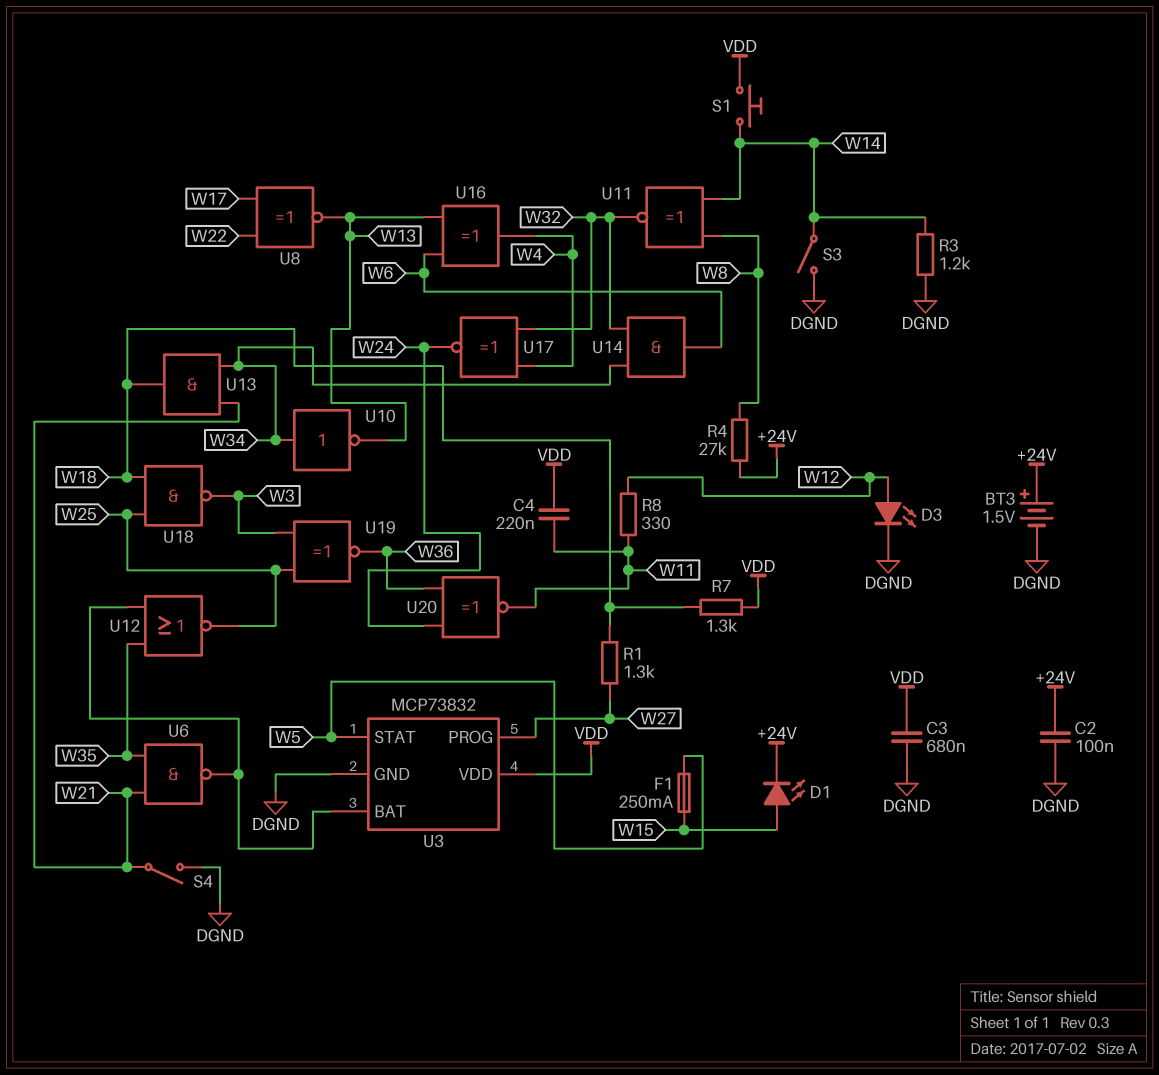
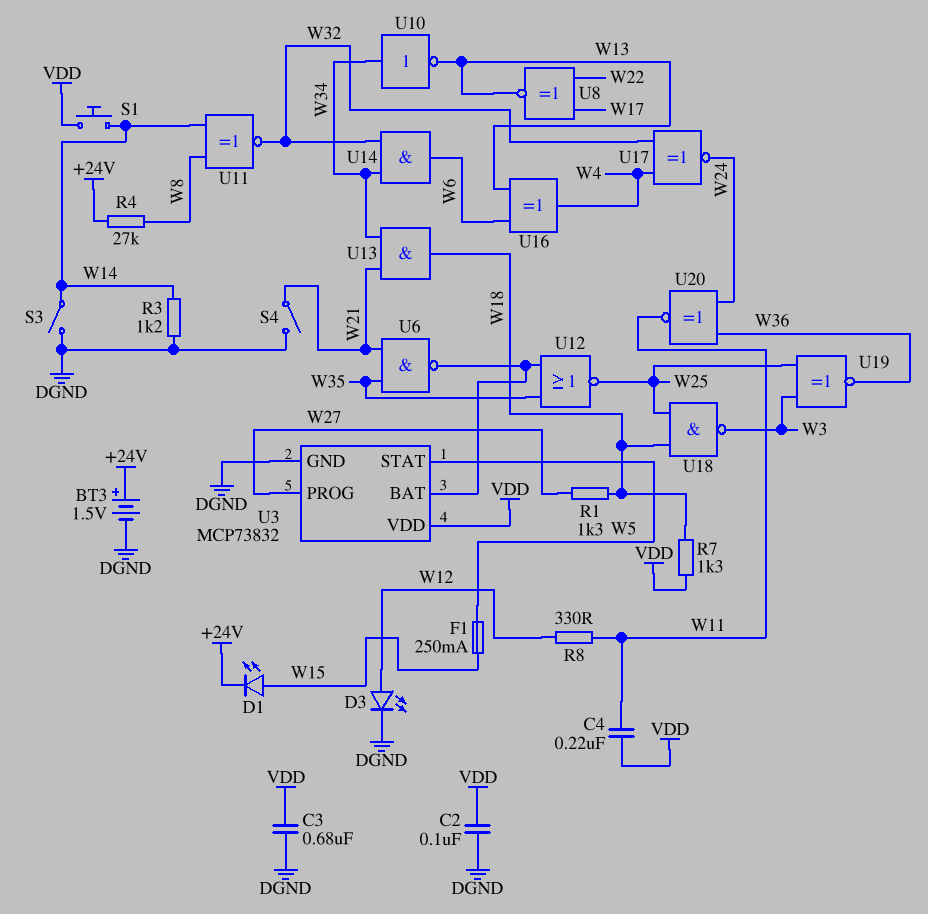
C2: 100nF (+24V, DGND) -> 100nF (DGND, VDD)

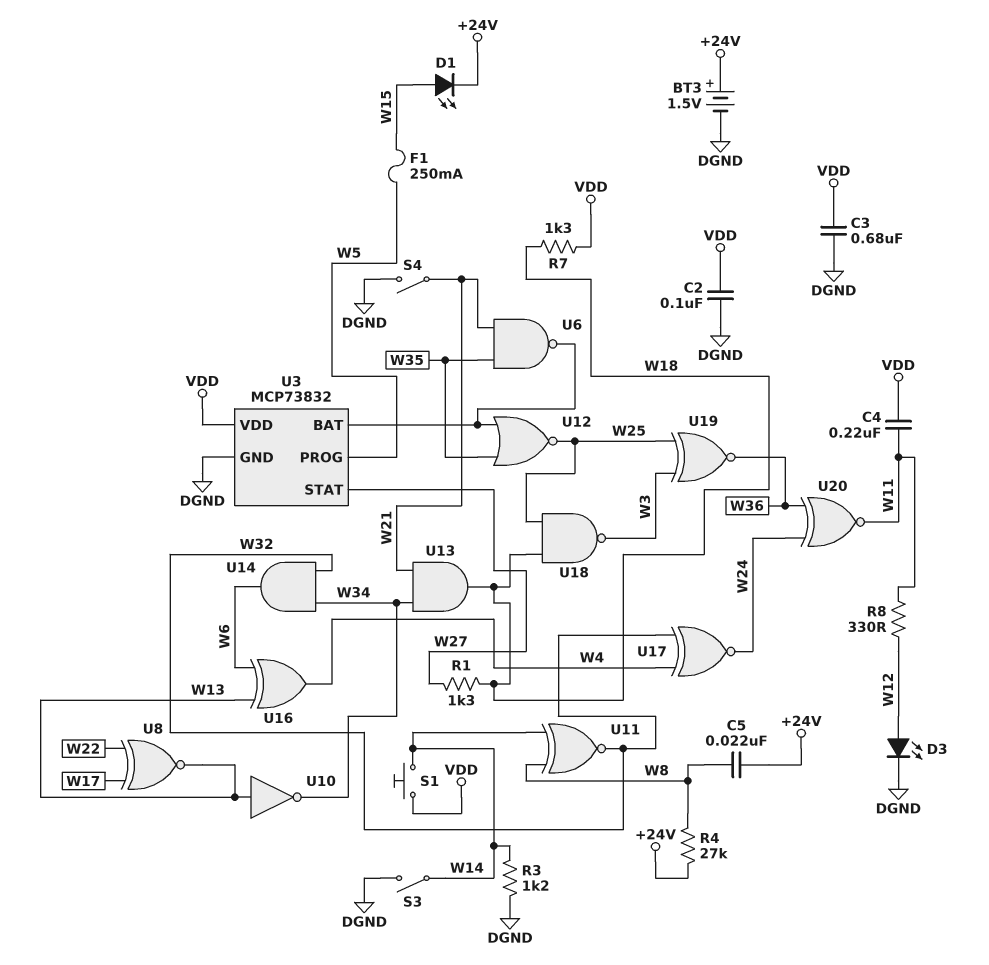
C5: none -> 22nF (+24V, W8)
U3 pin PROG: W27 -> W5
U3 pin STAT: W5 -> W27
U10: NOT (in W34, out W13) -> NOT (in W13, out W34)

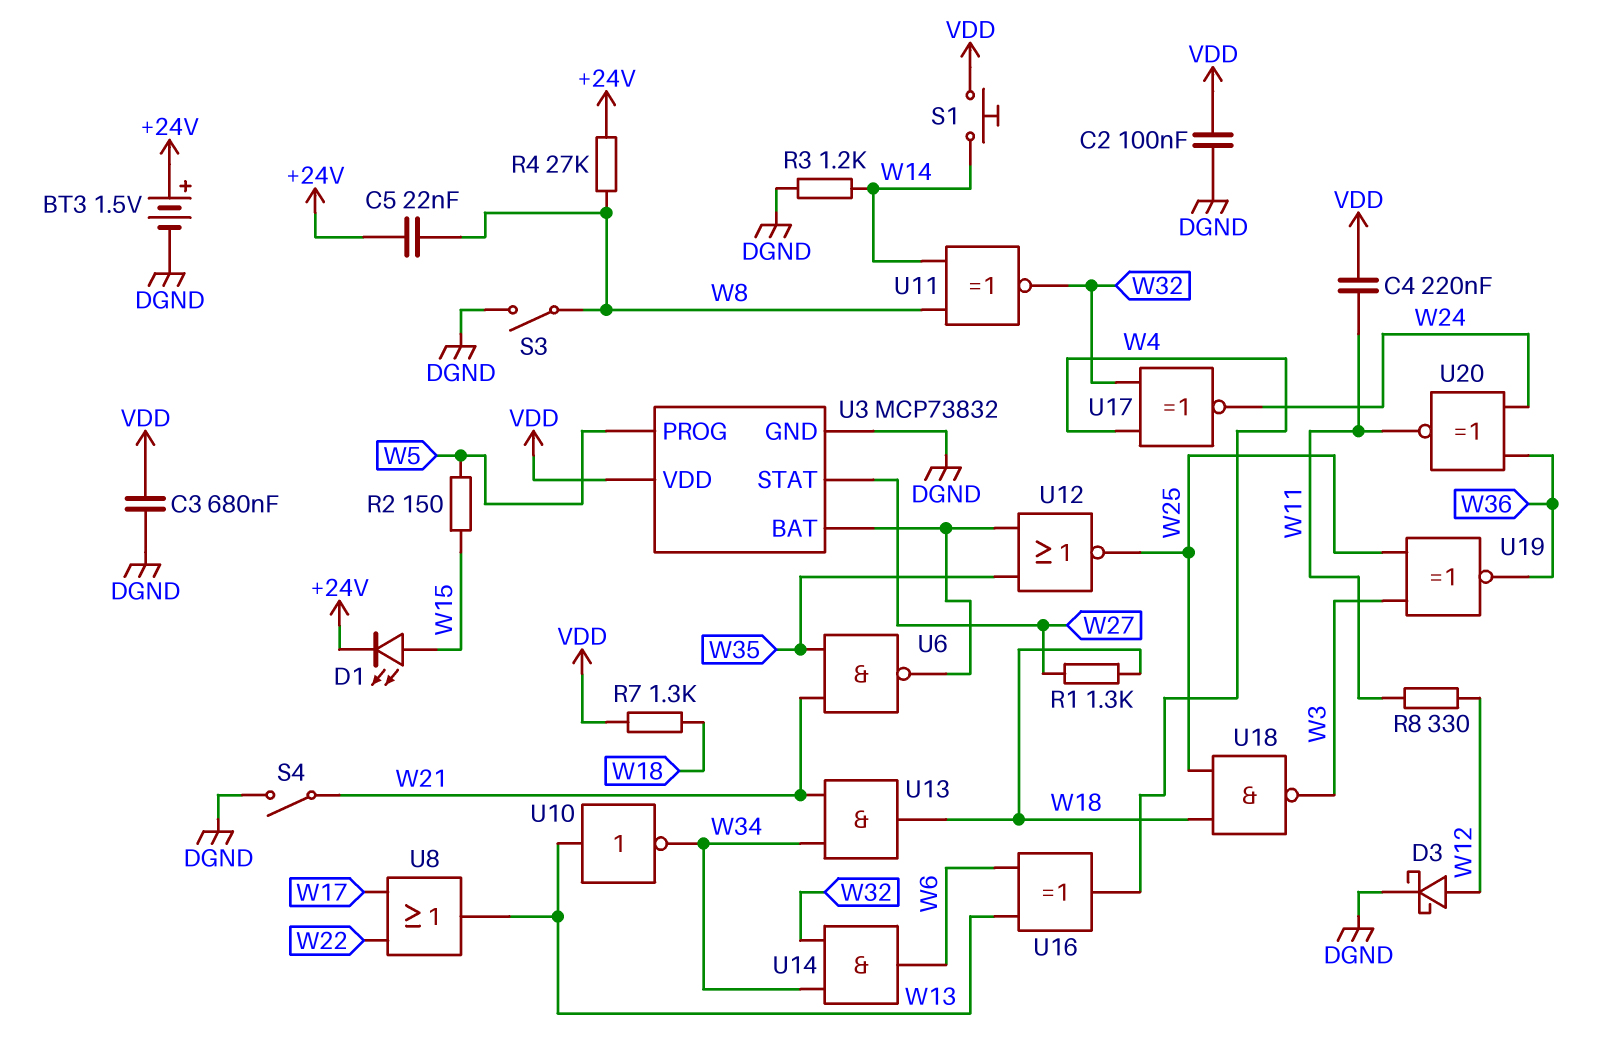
D3: LED (A W12, K DGND) -> schottky (A W12, K DGND)
F1: 250mA (W5, W15) -> none
R2: none -> 150 (W5, W15)
S3: switch (DGND, W14) -> switch (DGND, W8)
U8: XNOR (in W17, in W22, out W13) -> OR (in W17, in W22, out W13)

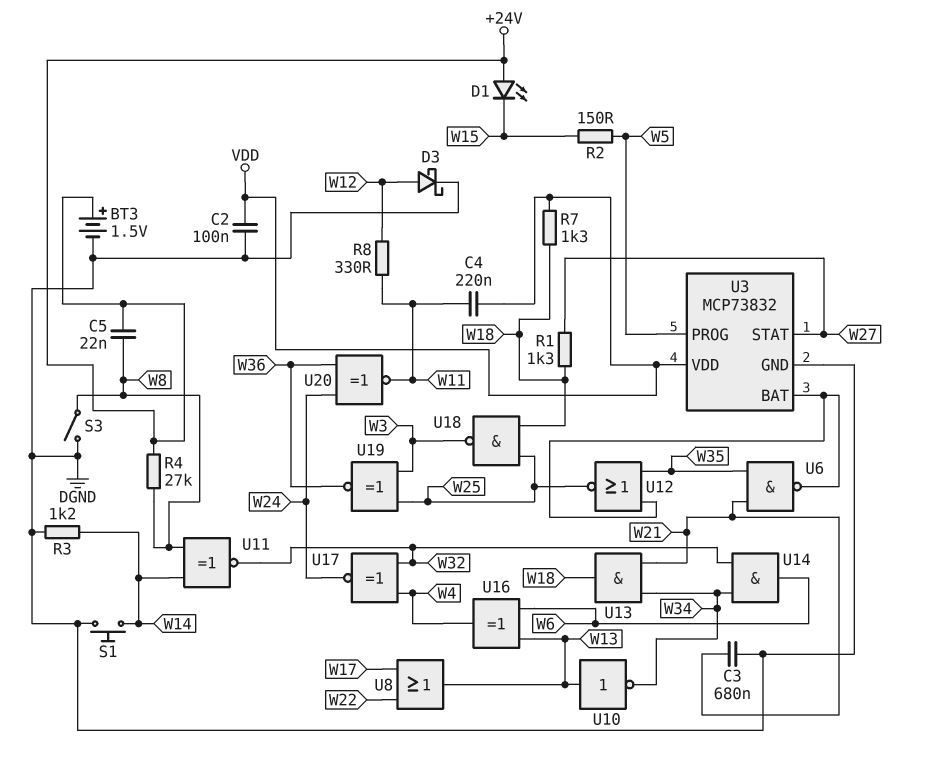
C3: 680nF (DGND, VDD) -> 680nF (DGND, W21)
D1: LED (A W15, K +24V) -> LED (A +24V, K W15)
S1: button (VDD, W14) -> button (DGND, W14)
S4: switch (DGND, W21) -> none

